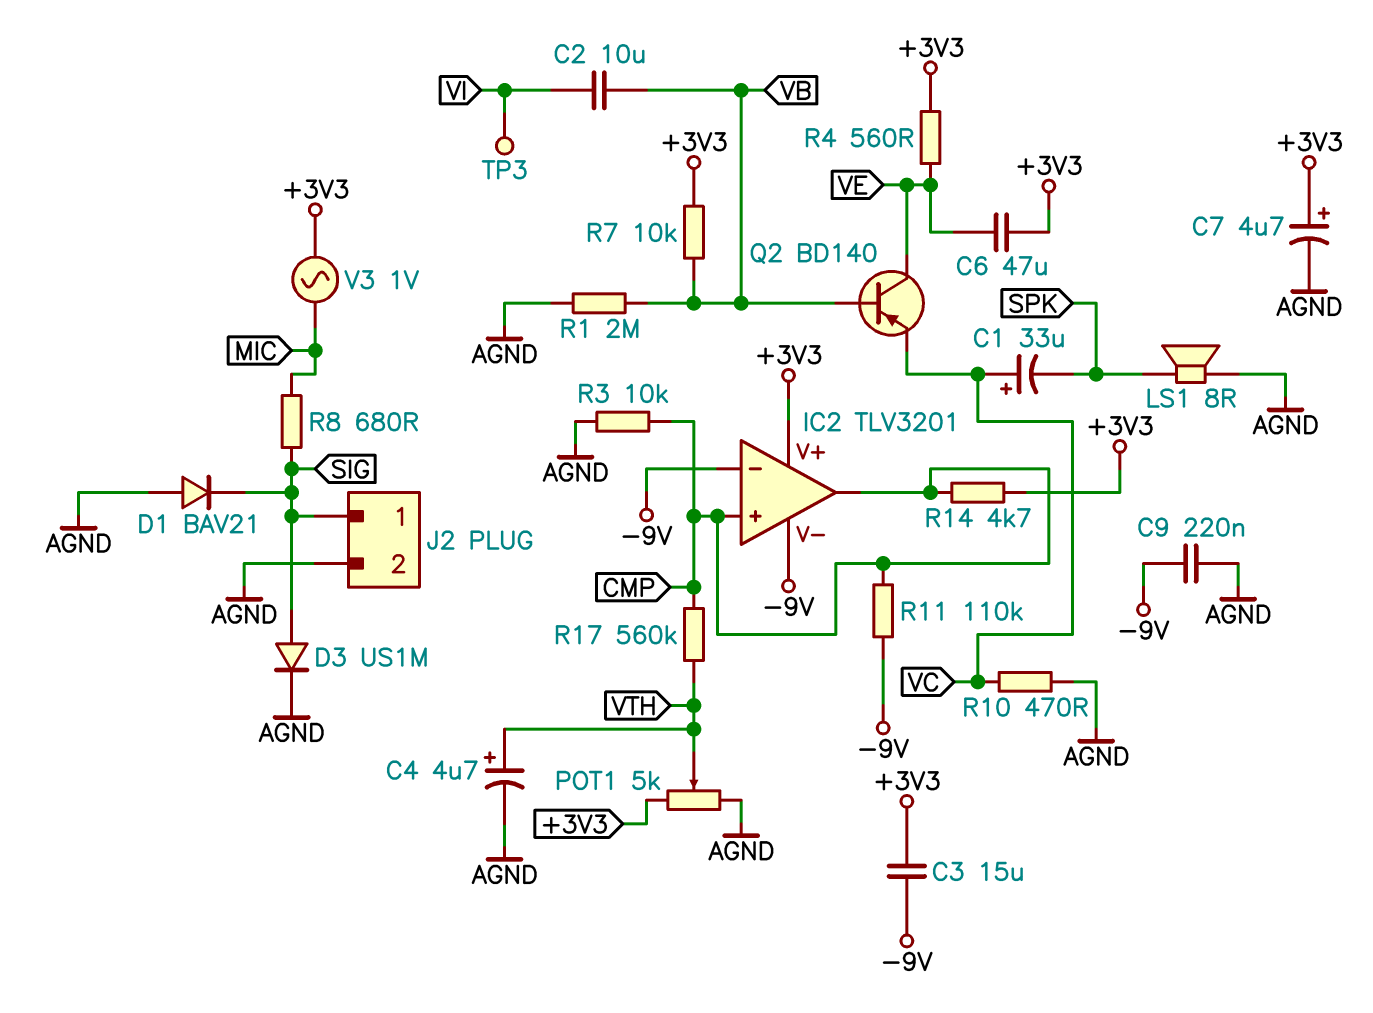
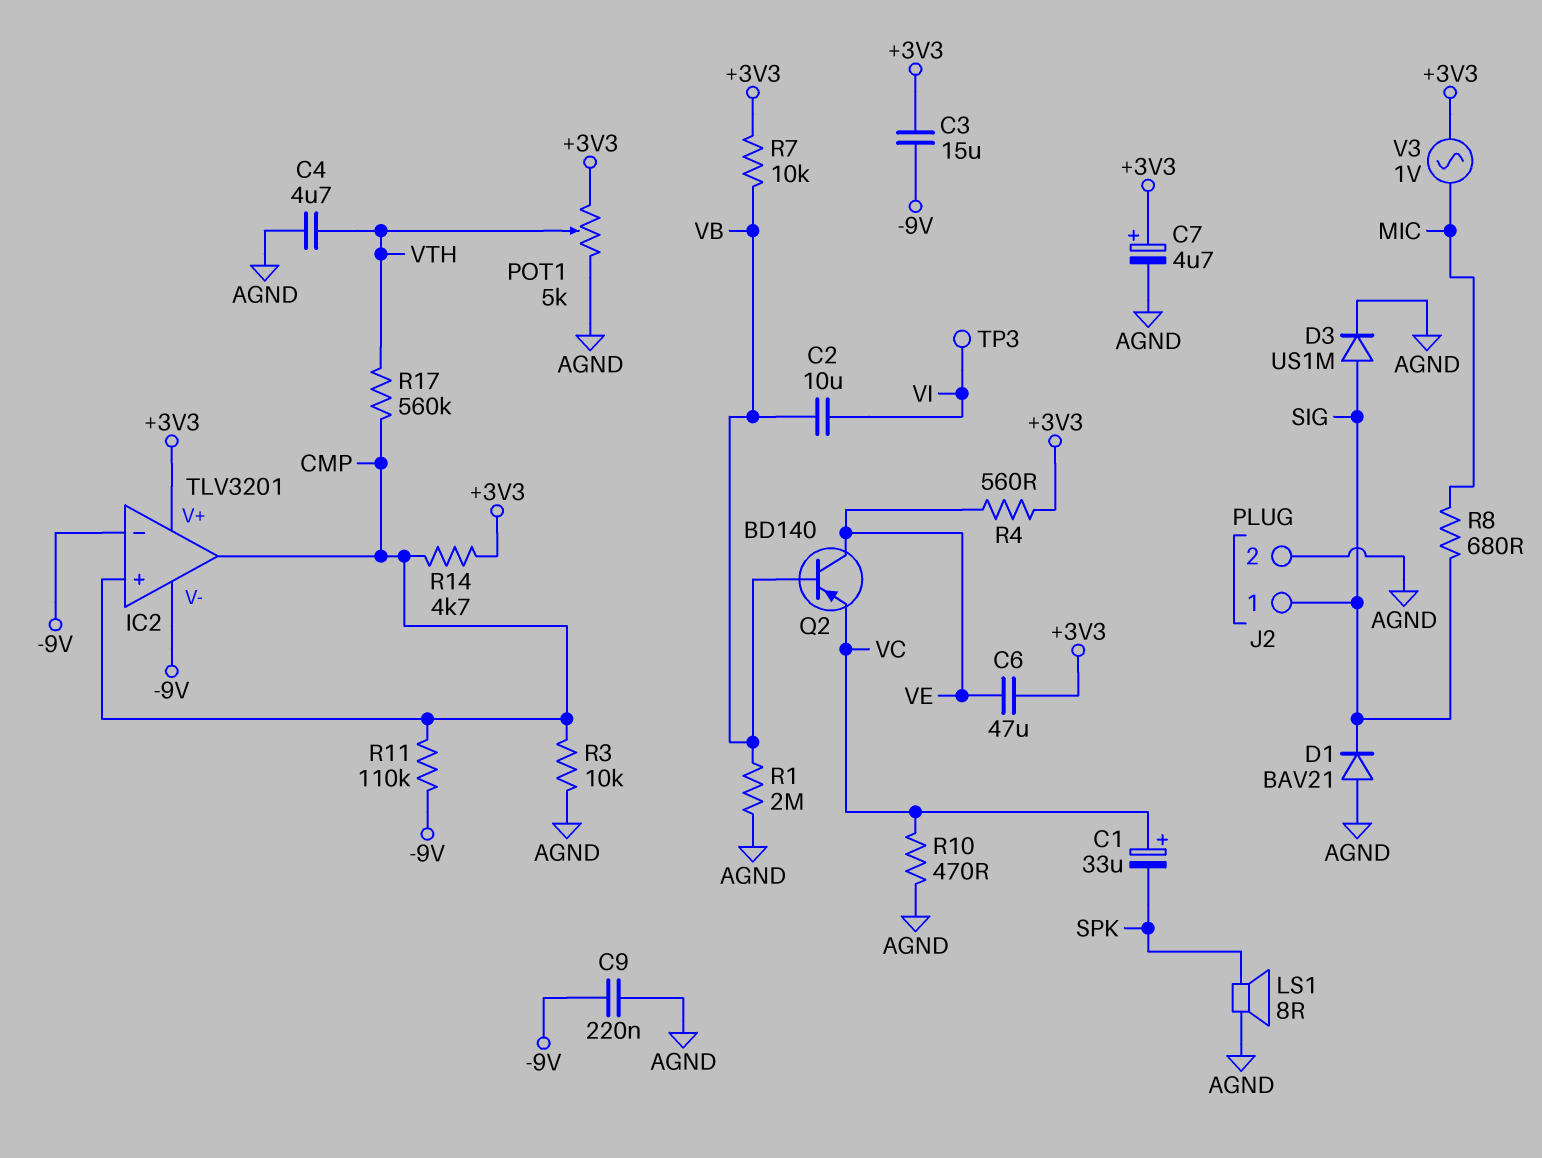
C4: 4.7uF (plus VTH, minus AGND) -> 4.7uF (AGND, VTH)

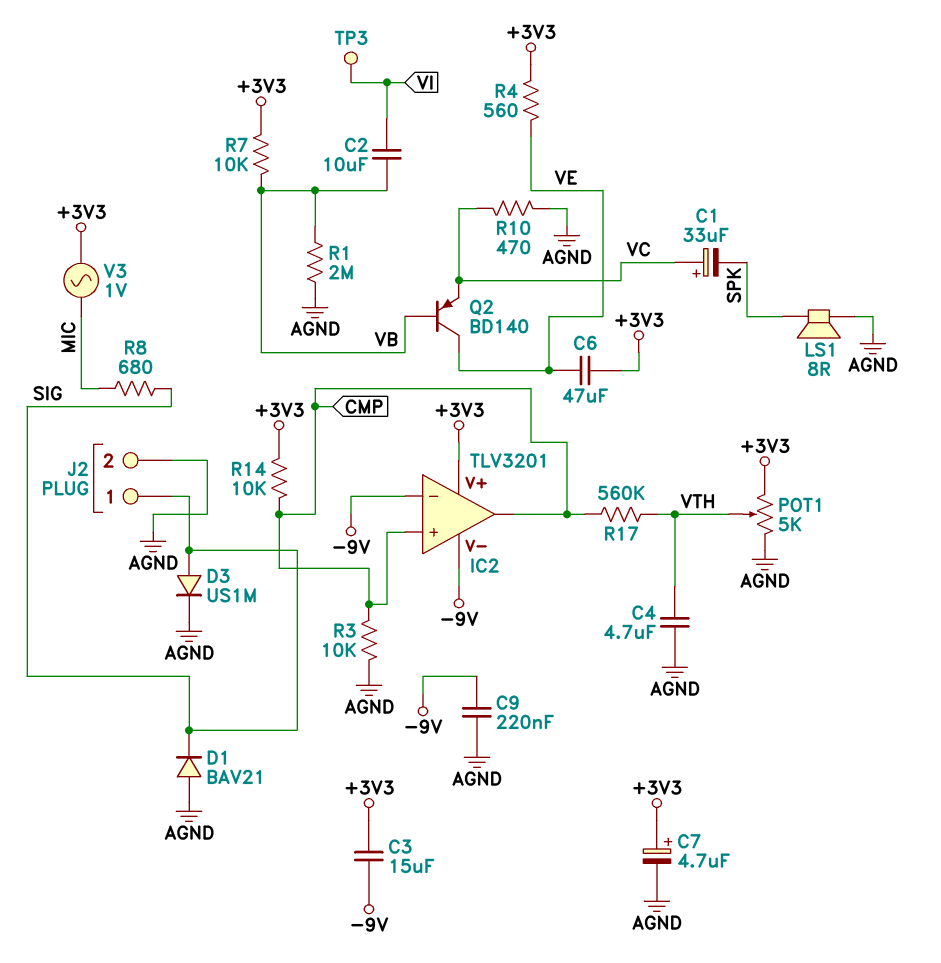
R11: 110k (-9V, CMP) -> none
R14: 4.7k (+3V3, CMP) -> 10k (+3V3, CMP)

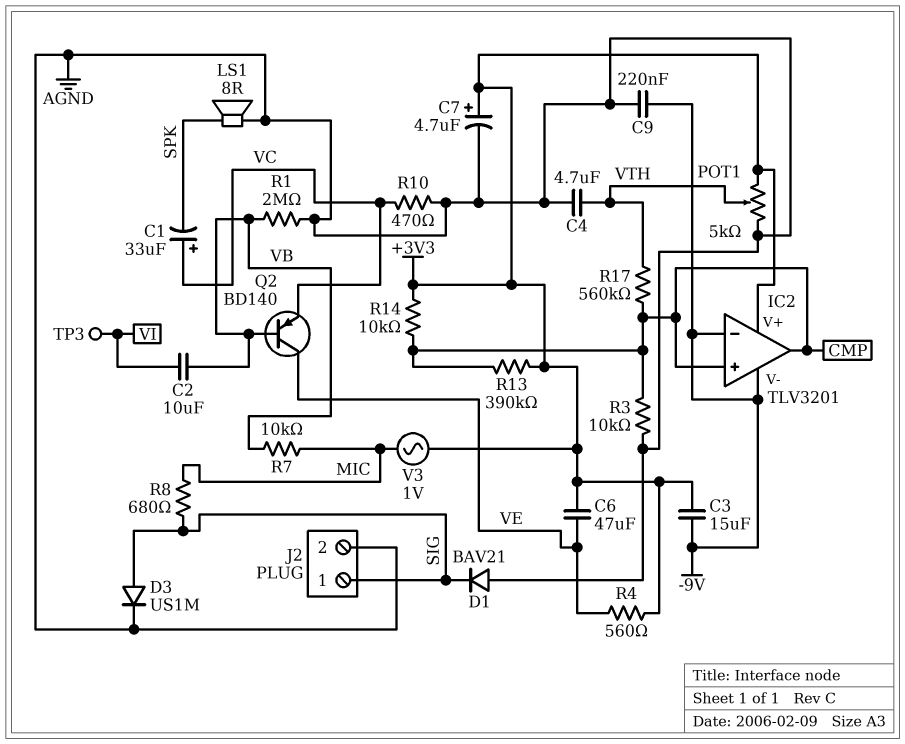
R7: 10k (+3V3, VB) -> 10k (MIC, VB)
R13: none -> 390k (+3V3, CMP)

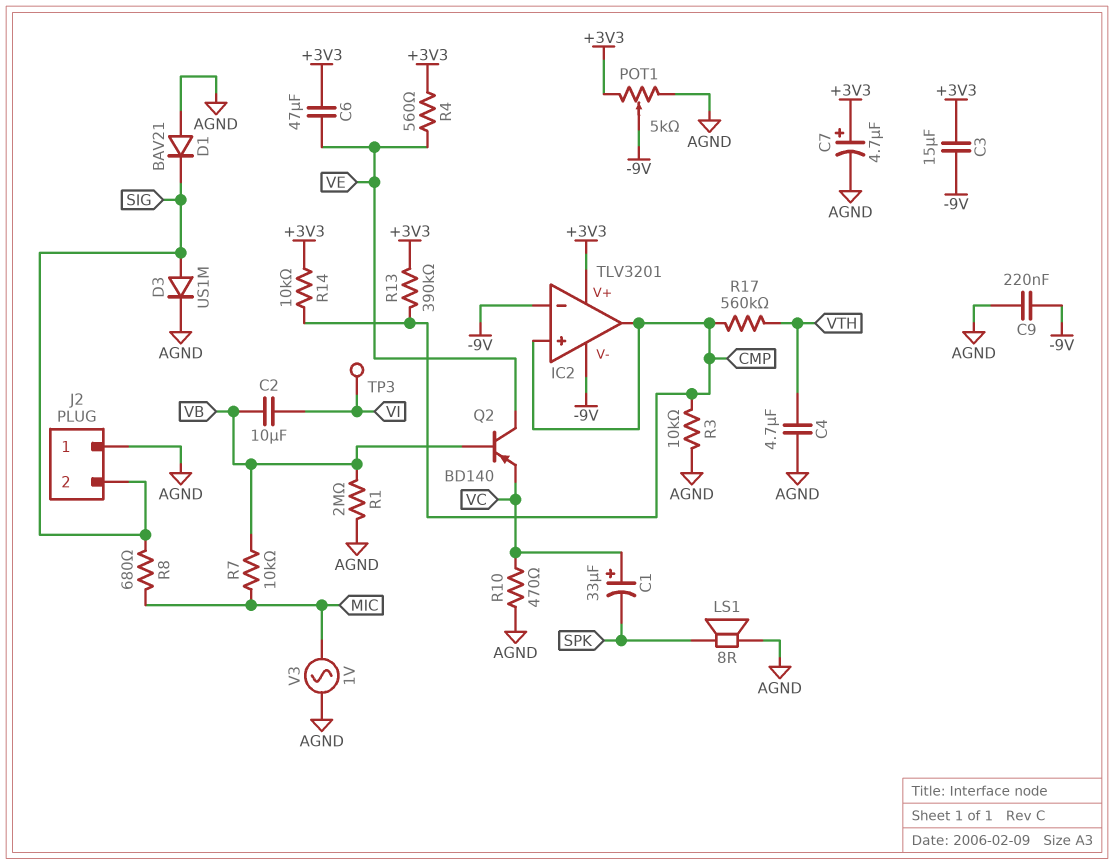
J2 pin 1: SIG -> AGND
J2 pin 2: AGND -> SIG
POT1: 5k (+3V3, AGND, wiper VTH) -> 5k (+3V3, AGND, wiper -9V)
V3: AC 1V (+3V3, MIC) -> AC 1V (AGND, MIC)

